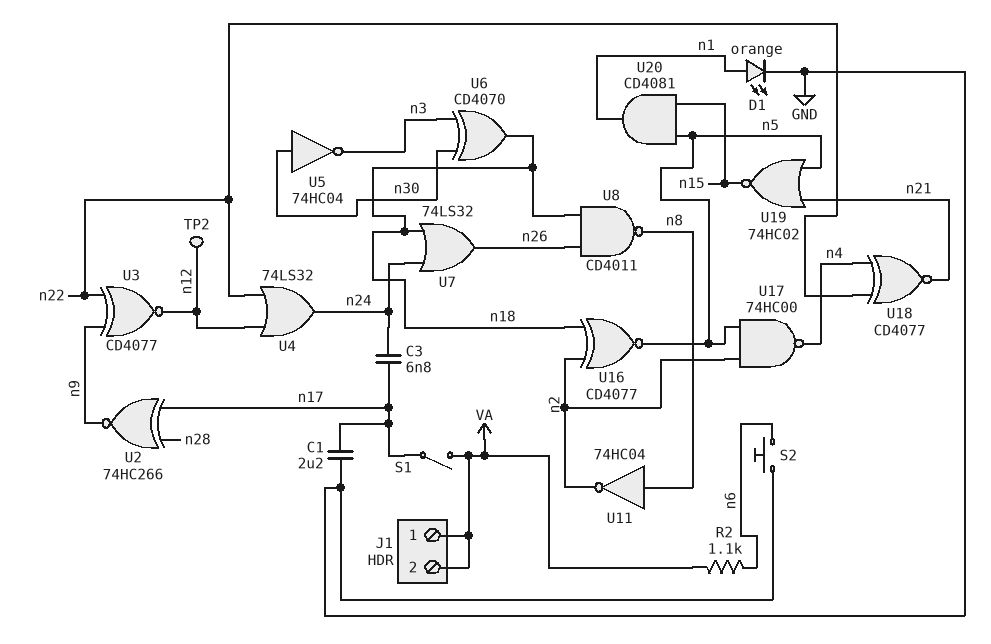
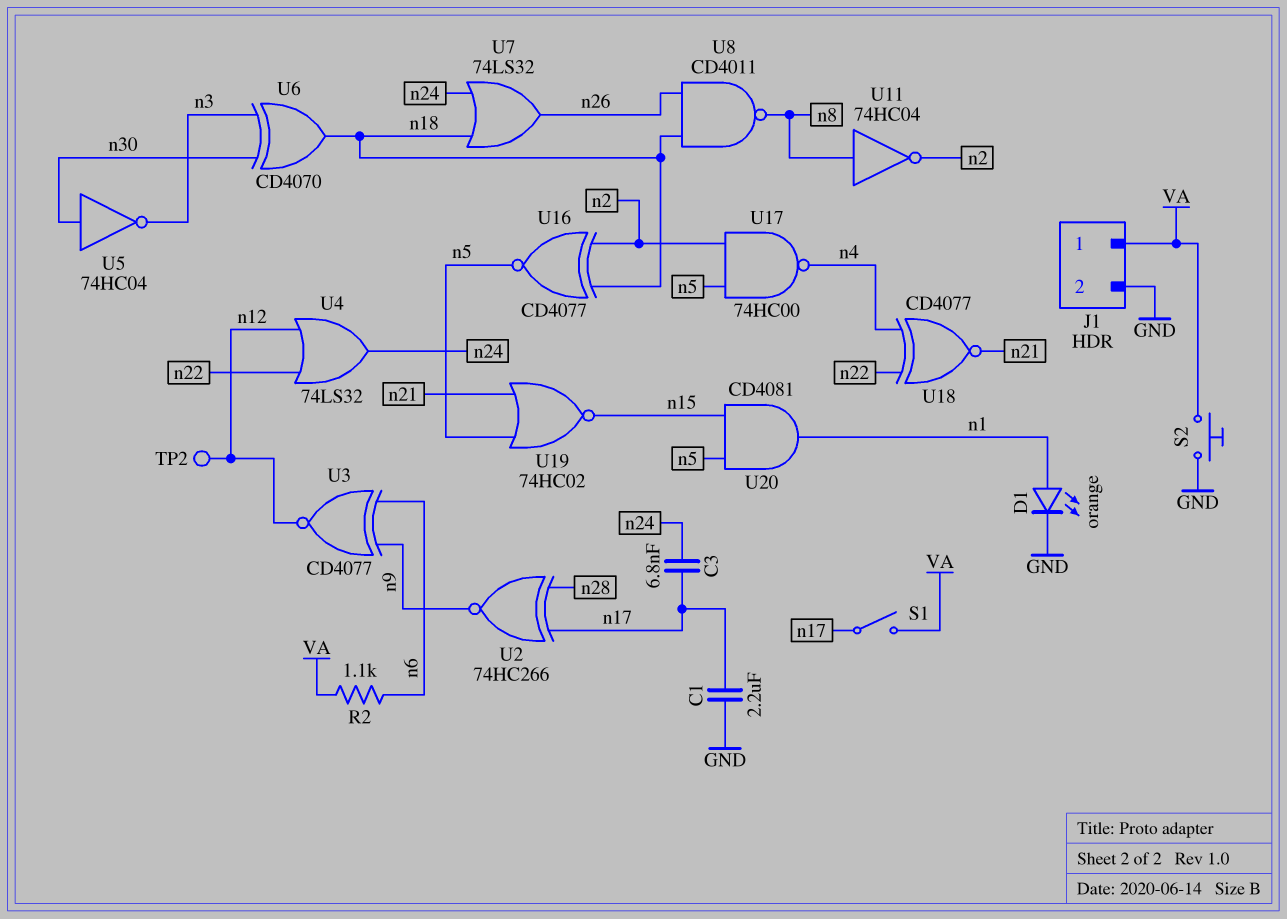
J1 pin 2: VA -> GND
S2: button (GND, n6) -> button (GND, VA)
U3: XNOR CD4077 (in n9, in n22, out n12) -> XNOR CD4077 (in n6, in n9, out n12)

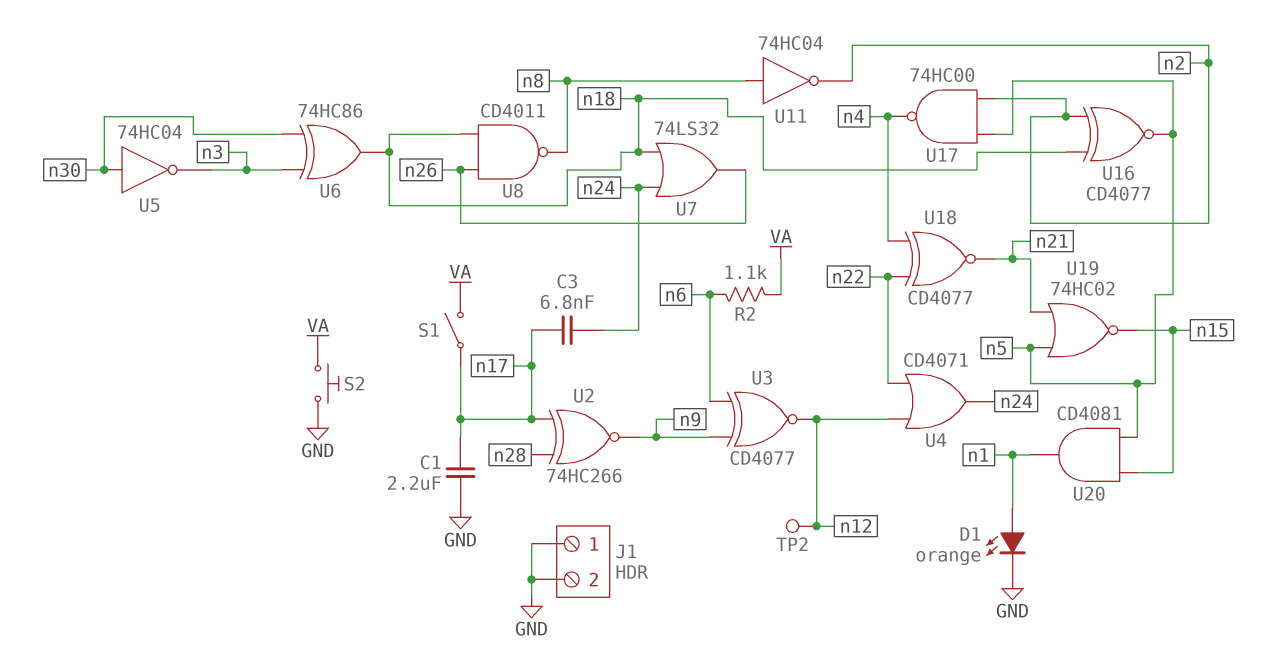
J1 pin 1: VA -> GND
U4: OR 74LS32 (in n12, in n22, out n24) -> OR CD4071 (in n12, in n22, out n24)
U6: XOR CD4070 (in n3, in n30, out n18) -> XOR 74HC86 (in n3, in n30, out n18)

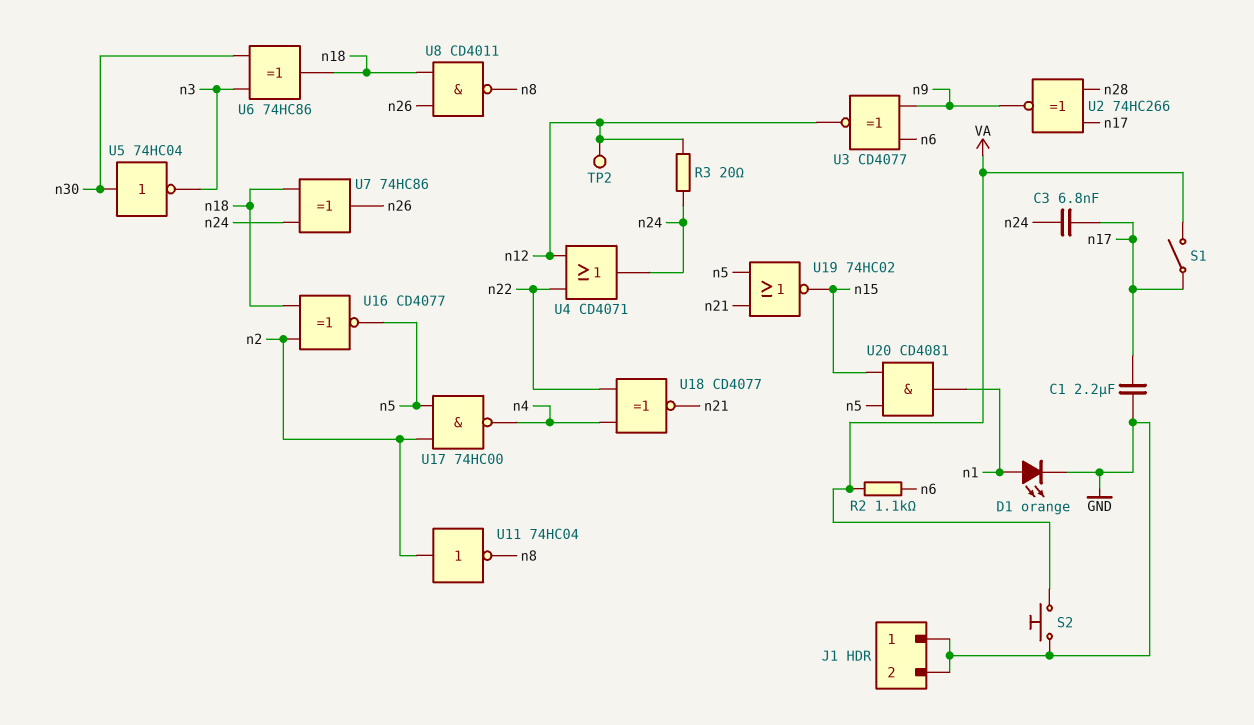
R3: none -> 20 (n12, n24)
U7: OR 74LS32 (in n18, in n24, out n26) -> XOR 74HC86 (in n18, in n24, out n26)
U11: NOT 74HC04 (in n8, out n2) -> NOT 74HC04 (in n2, out n8)

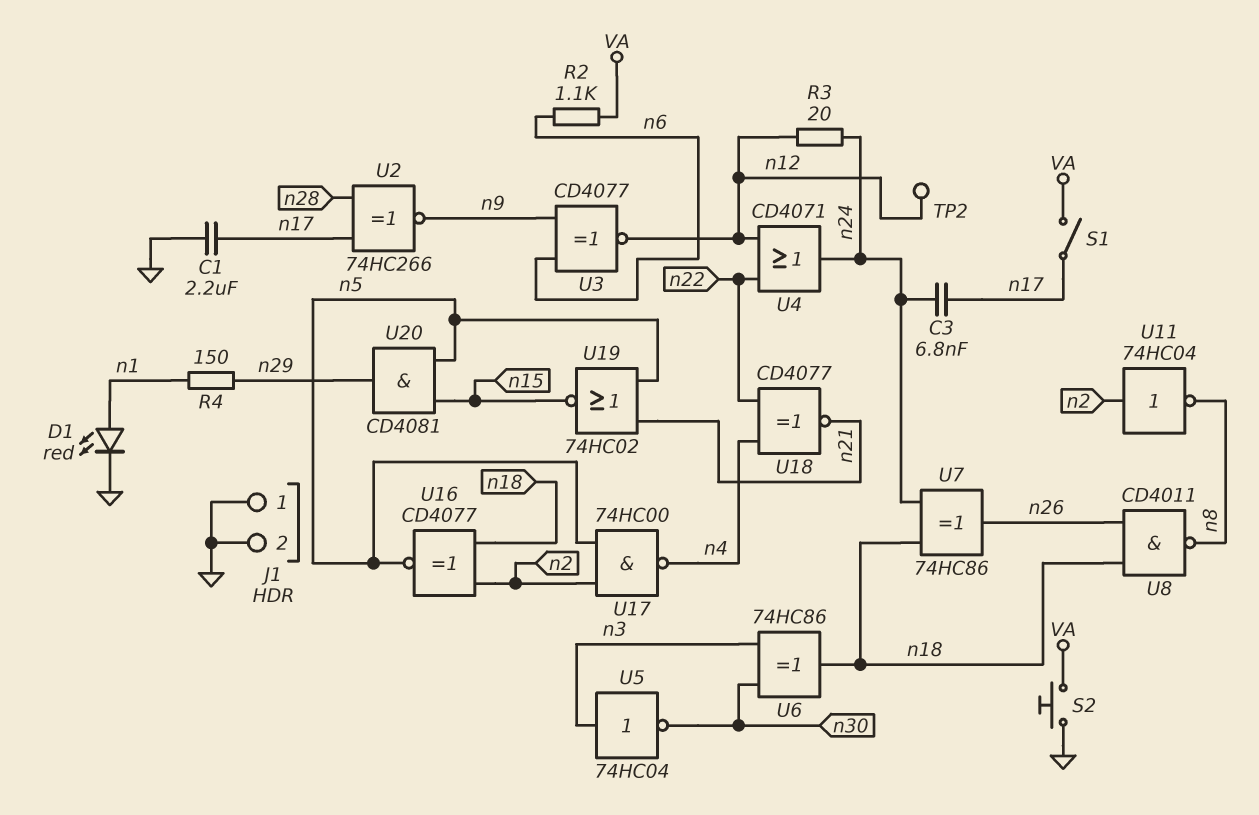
D1: LED orange (A n1, K GND) -> LED red (A n1, K GND)
R4: none -> 150 (n1, n29)
U5: NOT 74HC04 (in n30, out n3) -> NOT 74HC04 (in n3, out n30)
U20: AND CD4081 (in n5, in n15, out n1) -> AND CD4081 (in n5, in n15, out n29)

